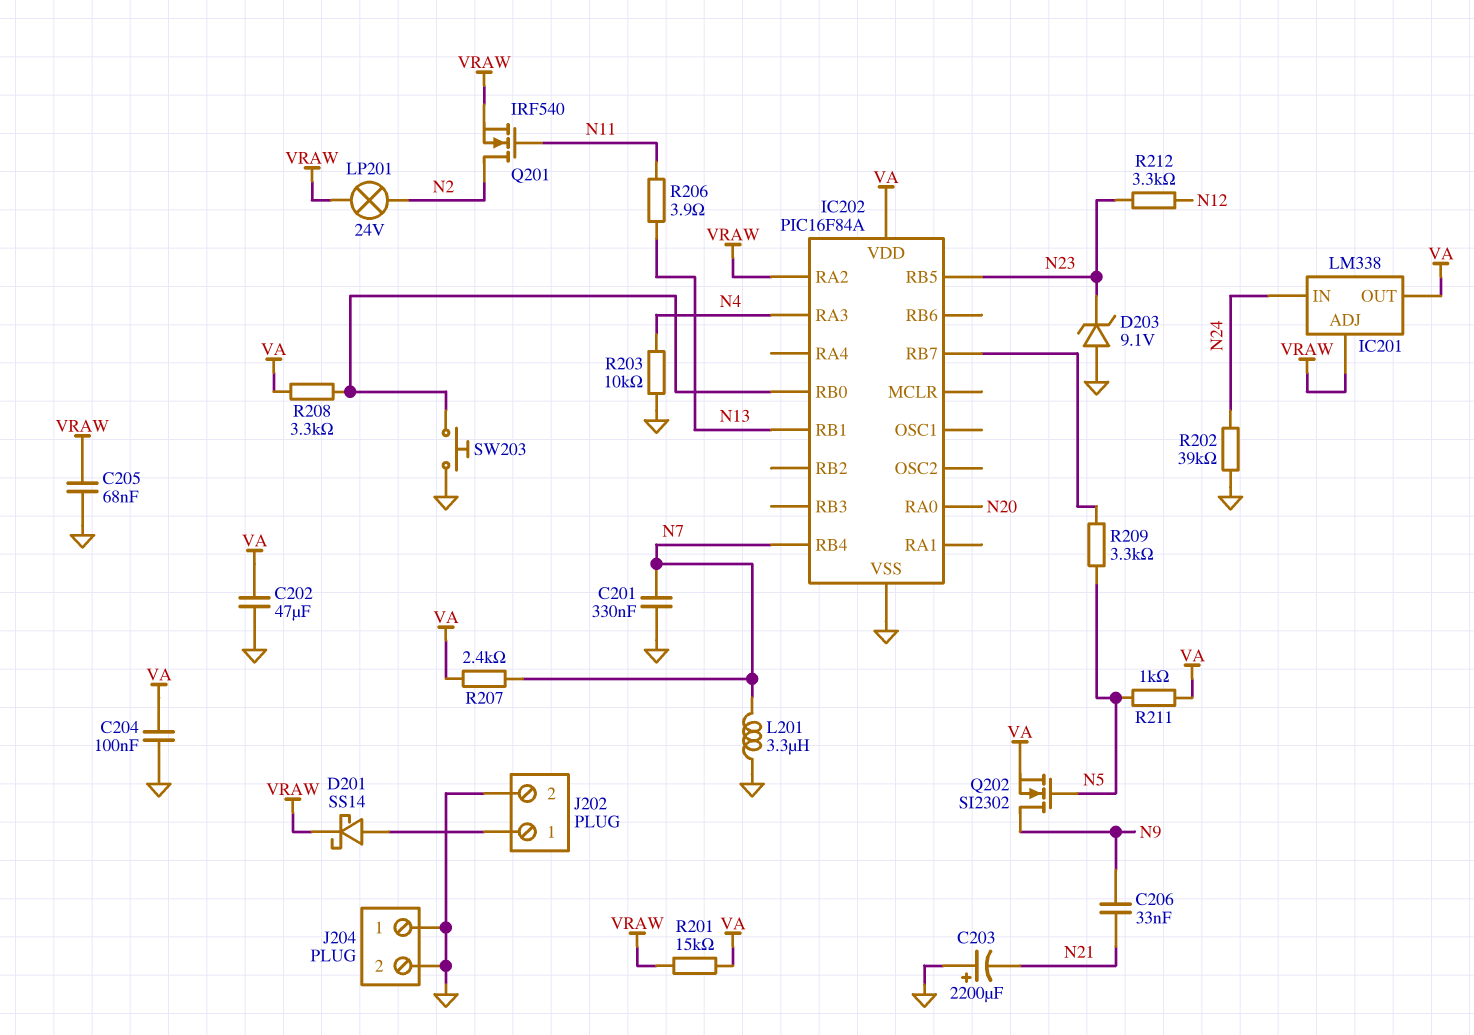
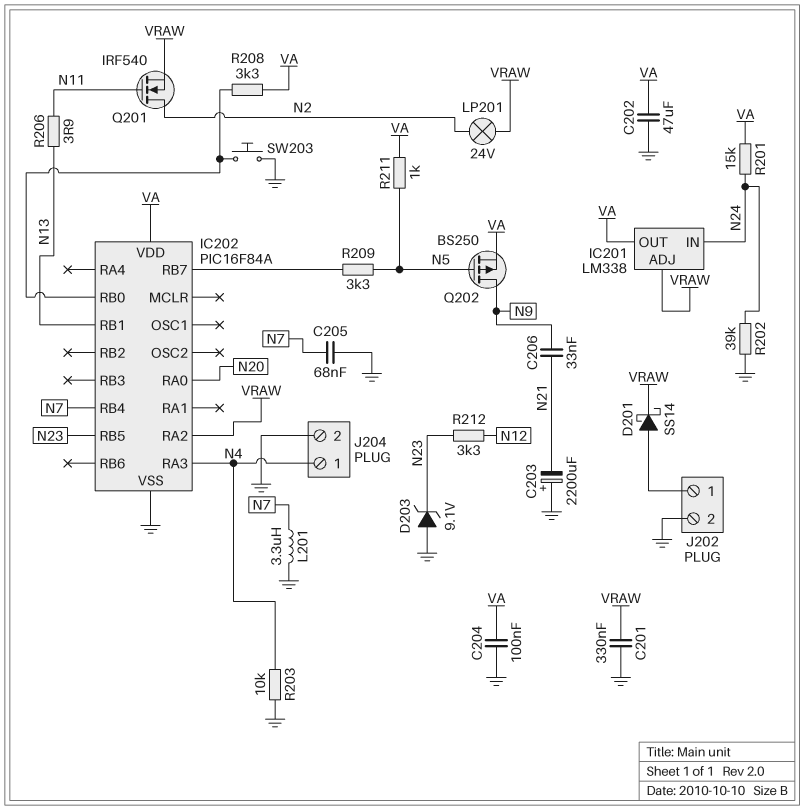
C201: 330nF (GND, N7) -> 330nF (GND, VRAW)
C205: 68nF (GND, VRAW) -> 68nF (GND, N7)
J204 pin 1: GND -> N4
Q202: NMOS SI2302 (G N5, D N9, S VA) -> PMOS BS250 (G N5, D N9, S VA)
R201: 15k (VA, VRAW) -> 15k (N24, VA)
R207: 2.4k (N7, VA) -> none

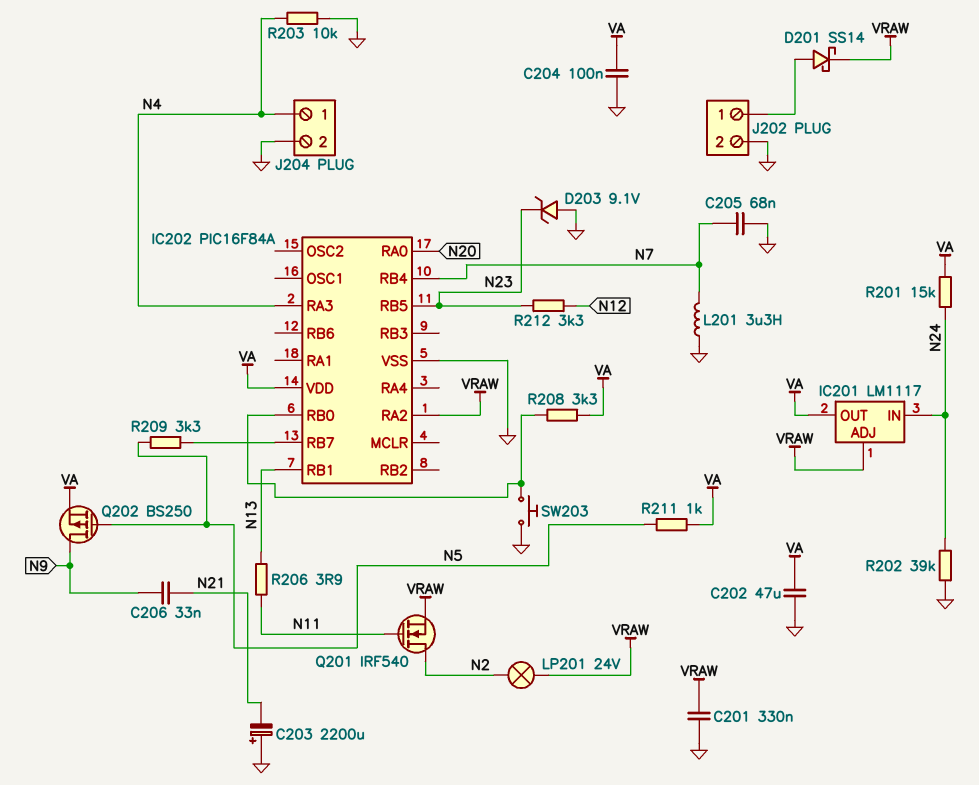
IC201: LM338 -> LM1117

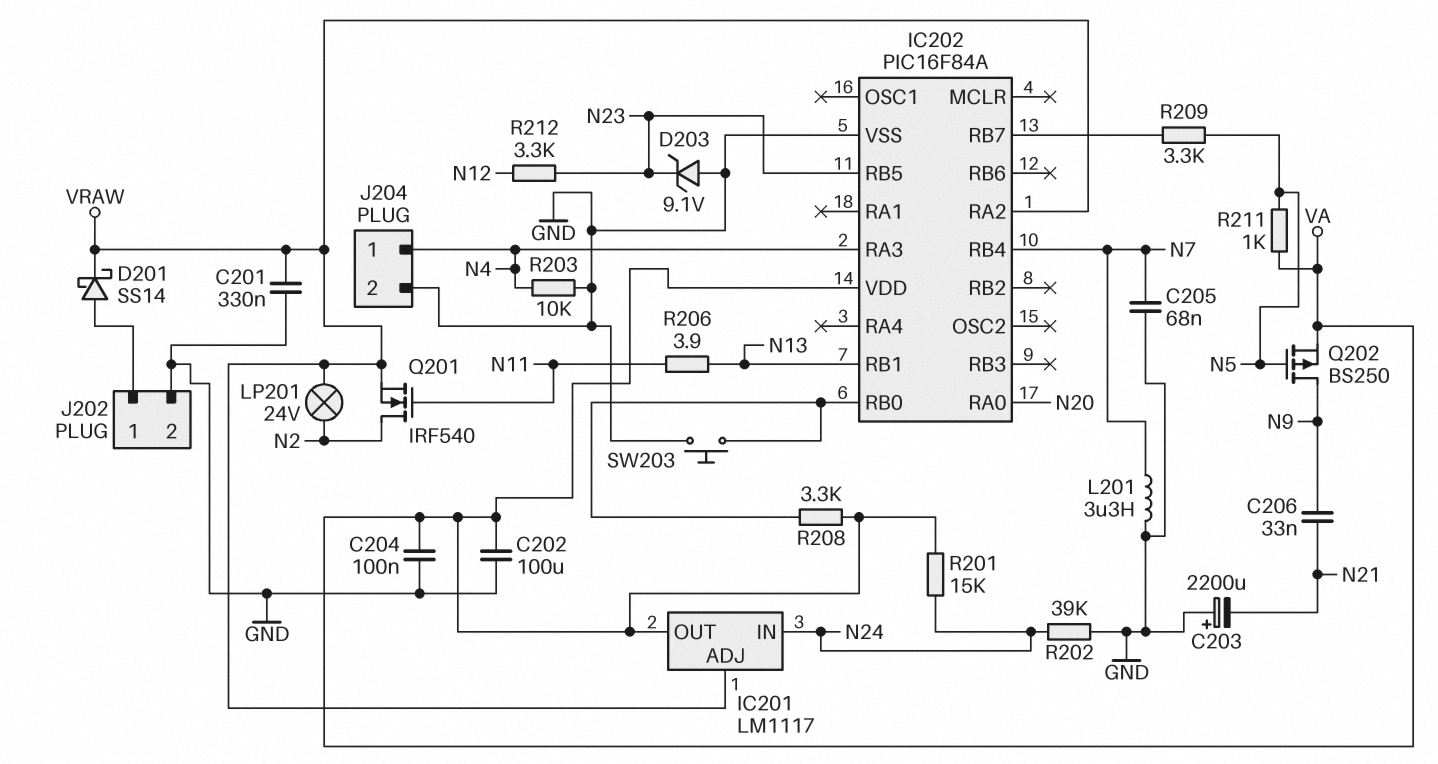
C202: 47uF (GND, VA) -> 100uF (GND, VA)

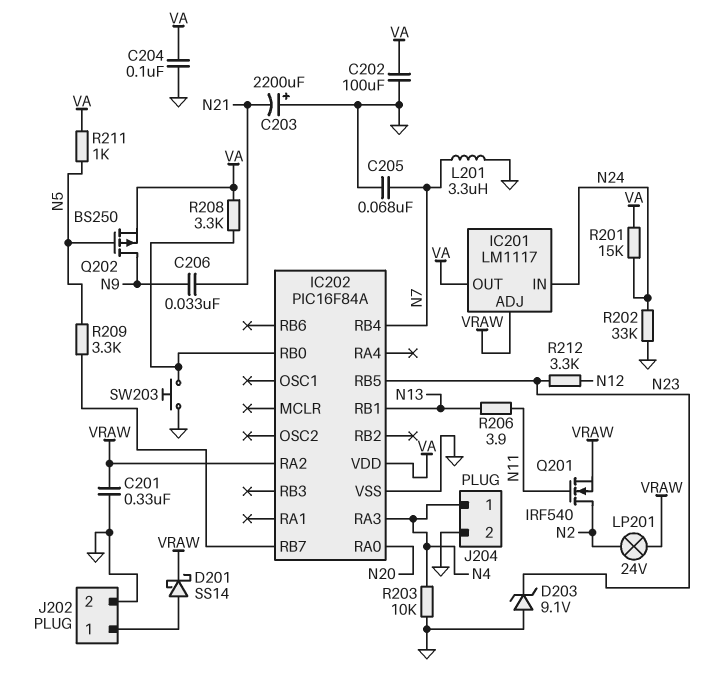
R202: 39k (GND, N24) -> 33k (GND, N24)

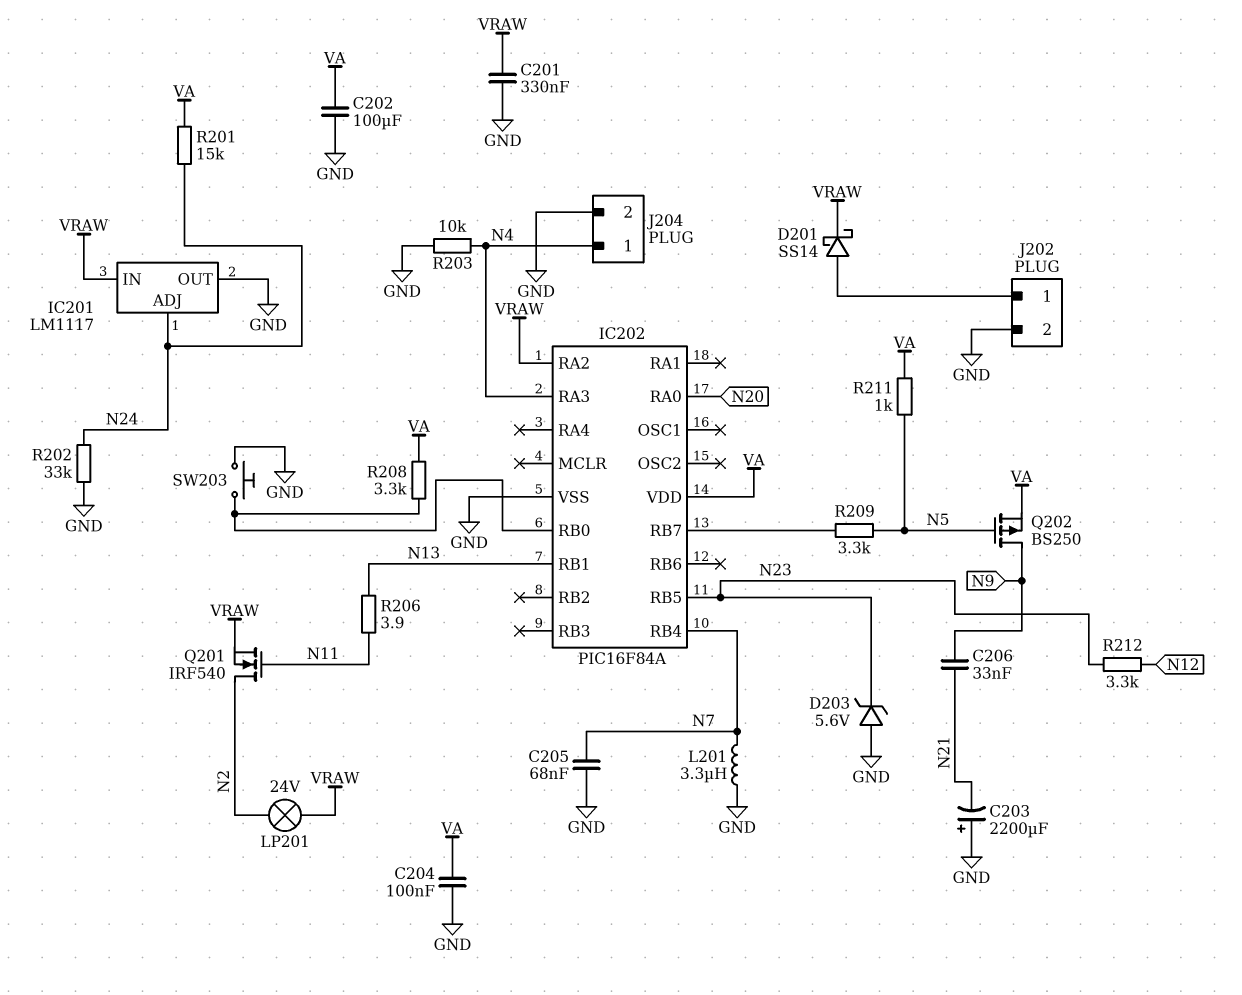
D203: zener 9.1V (A GND, K N23) -> zener 5.6V (A GND, K N23)
IC201 pin ADJ: VRAW -> N24
IC201 pin IN: N24 -> VRAW
IC201 pin OUT: VA -> GND

